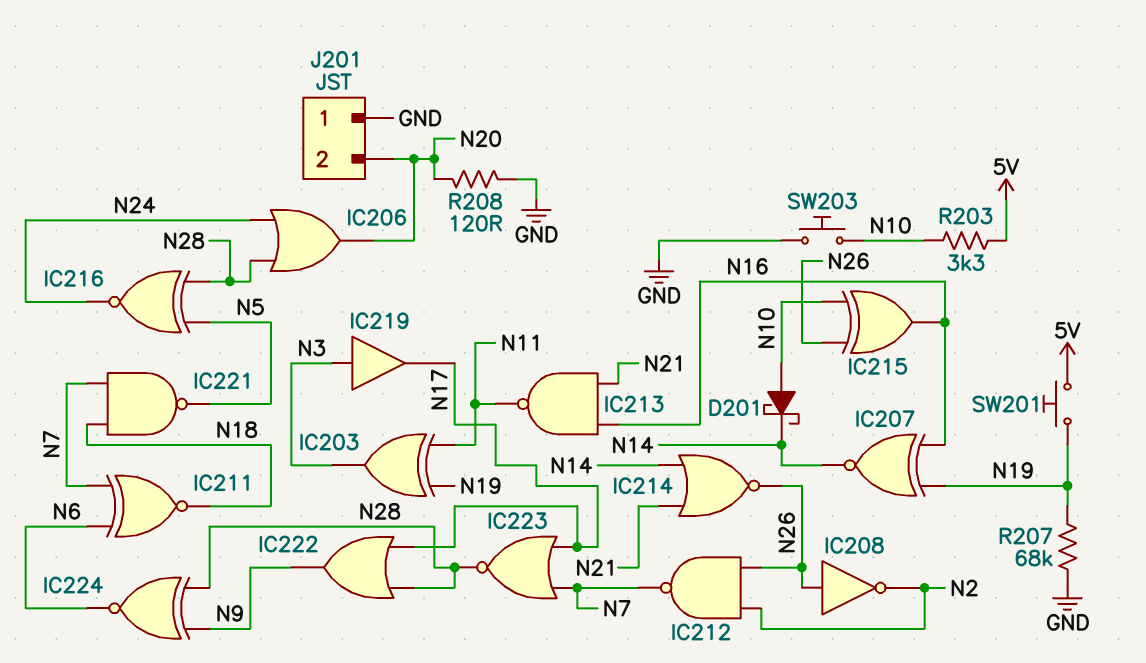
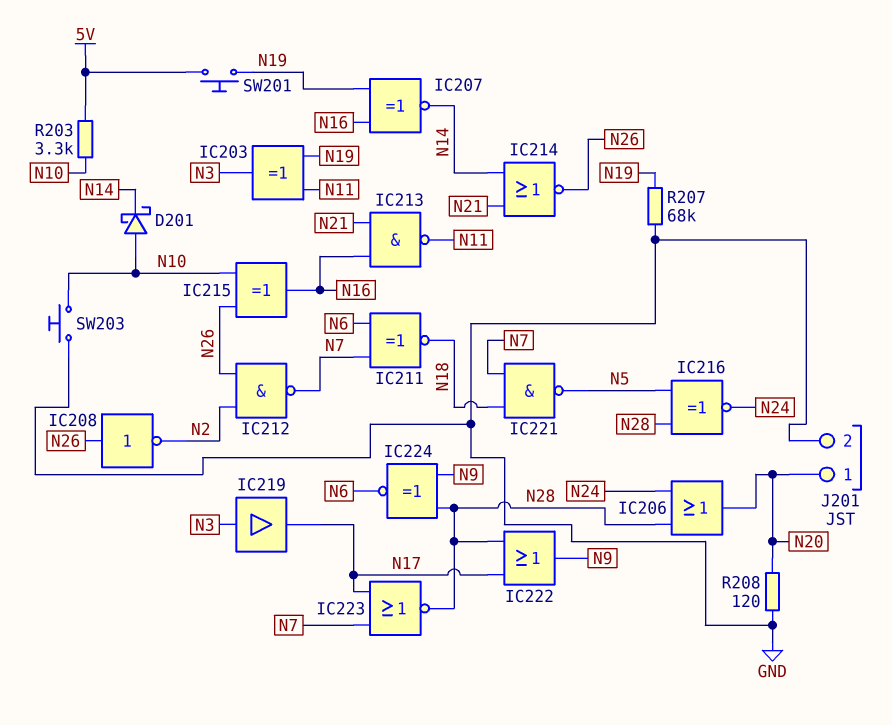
J201 pin 1: GND -> N20
J201 pin 2: N20 -> GND

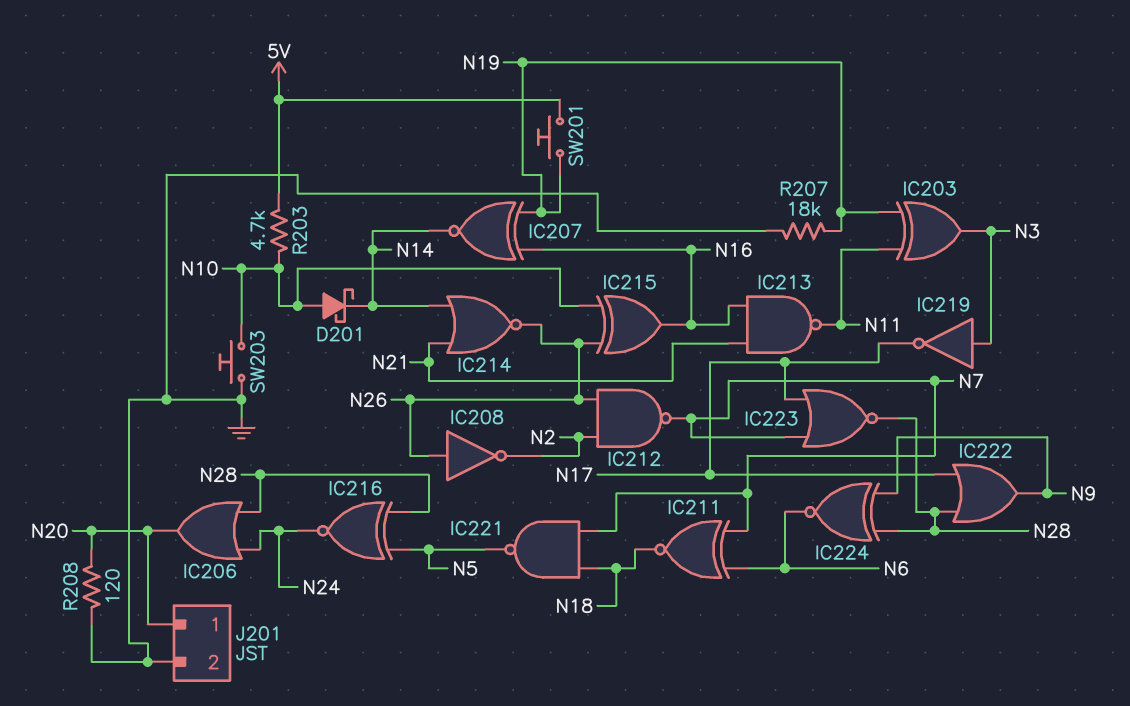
IC219: buffer (in N3, out N17) -> NOT (in N3, out N17)
R203: 3.3k (5V, N10) -> 4.7k (5V, N10)
R207: 68k (GND, N19) -> 18k (GND, N19)

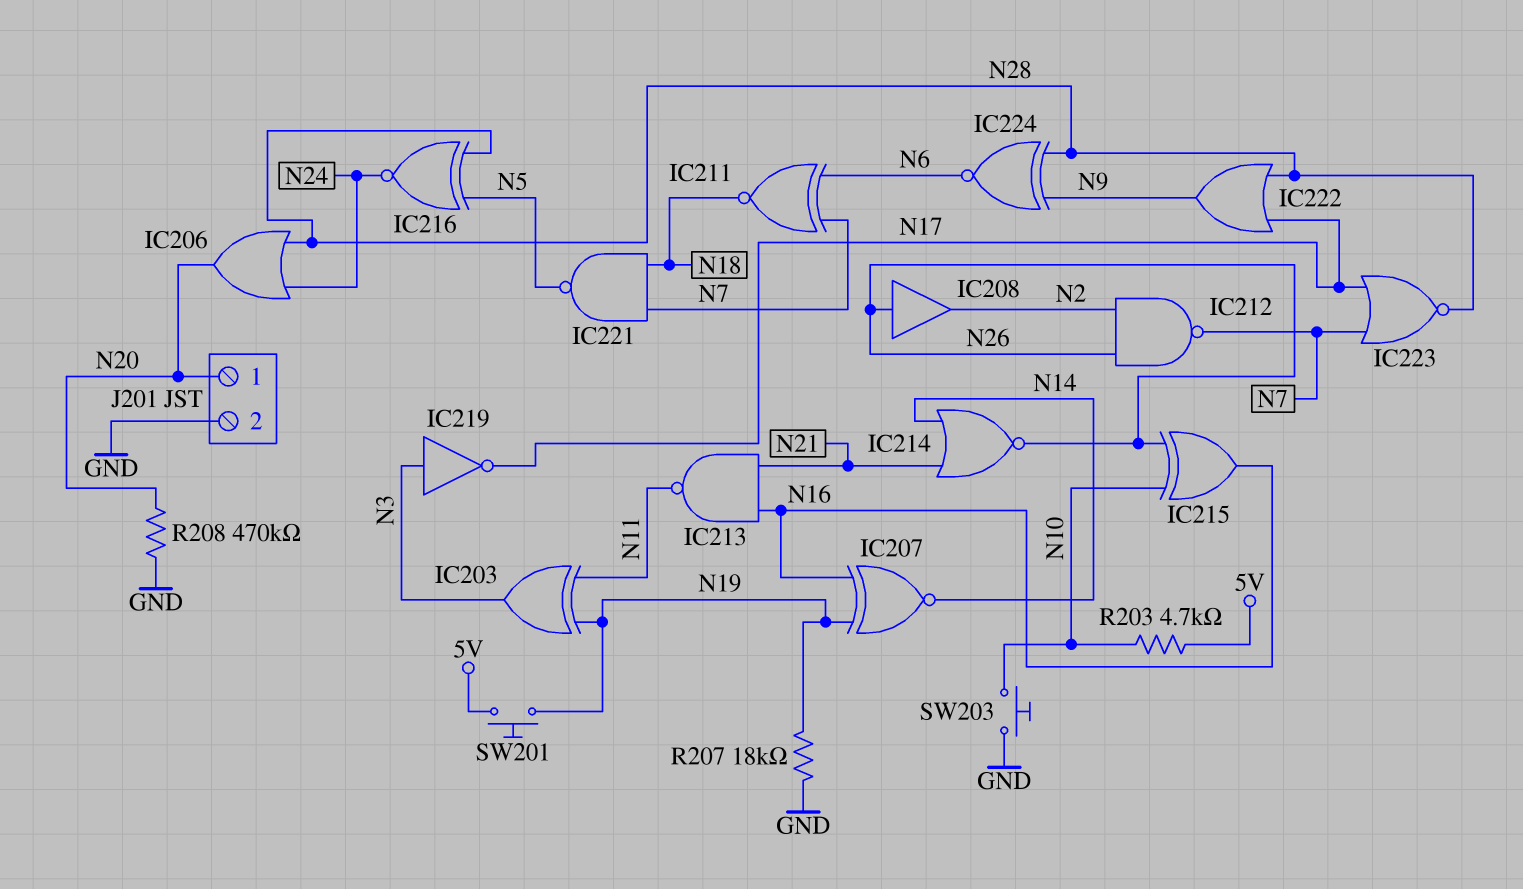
D201: schottky (A N10, K N14) -> none
IC208: NOT (in N26, out N2) -> buffer (in N26, out N2)
R208: 120 (GND, N20) -> 470k (GND, N20)

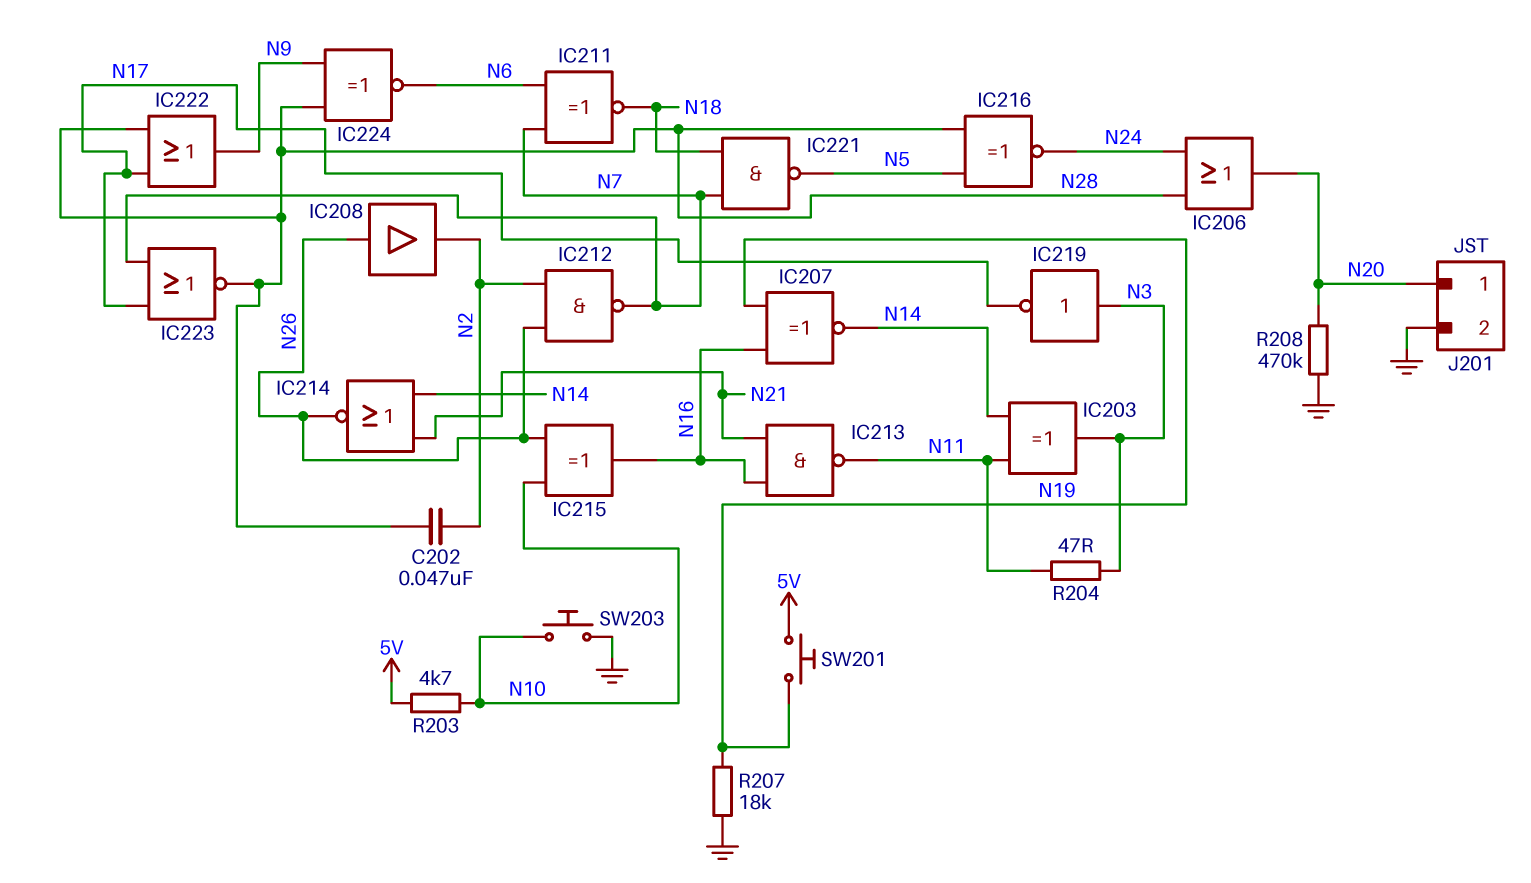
C202: none -> 47nF (N2, N28)
IC203: XOR (in N11, in N19, out N3) -> XOR (in N11, in N14, out N3)
R204: none -> 47 (N3, N11)

